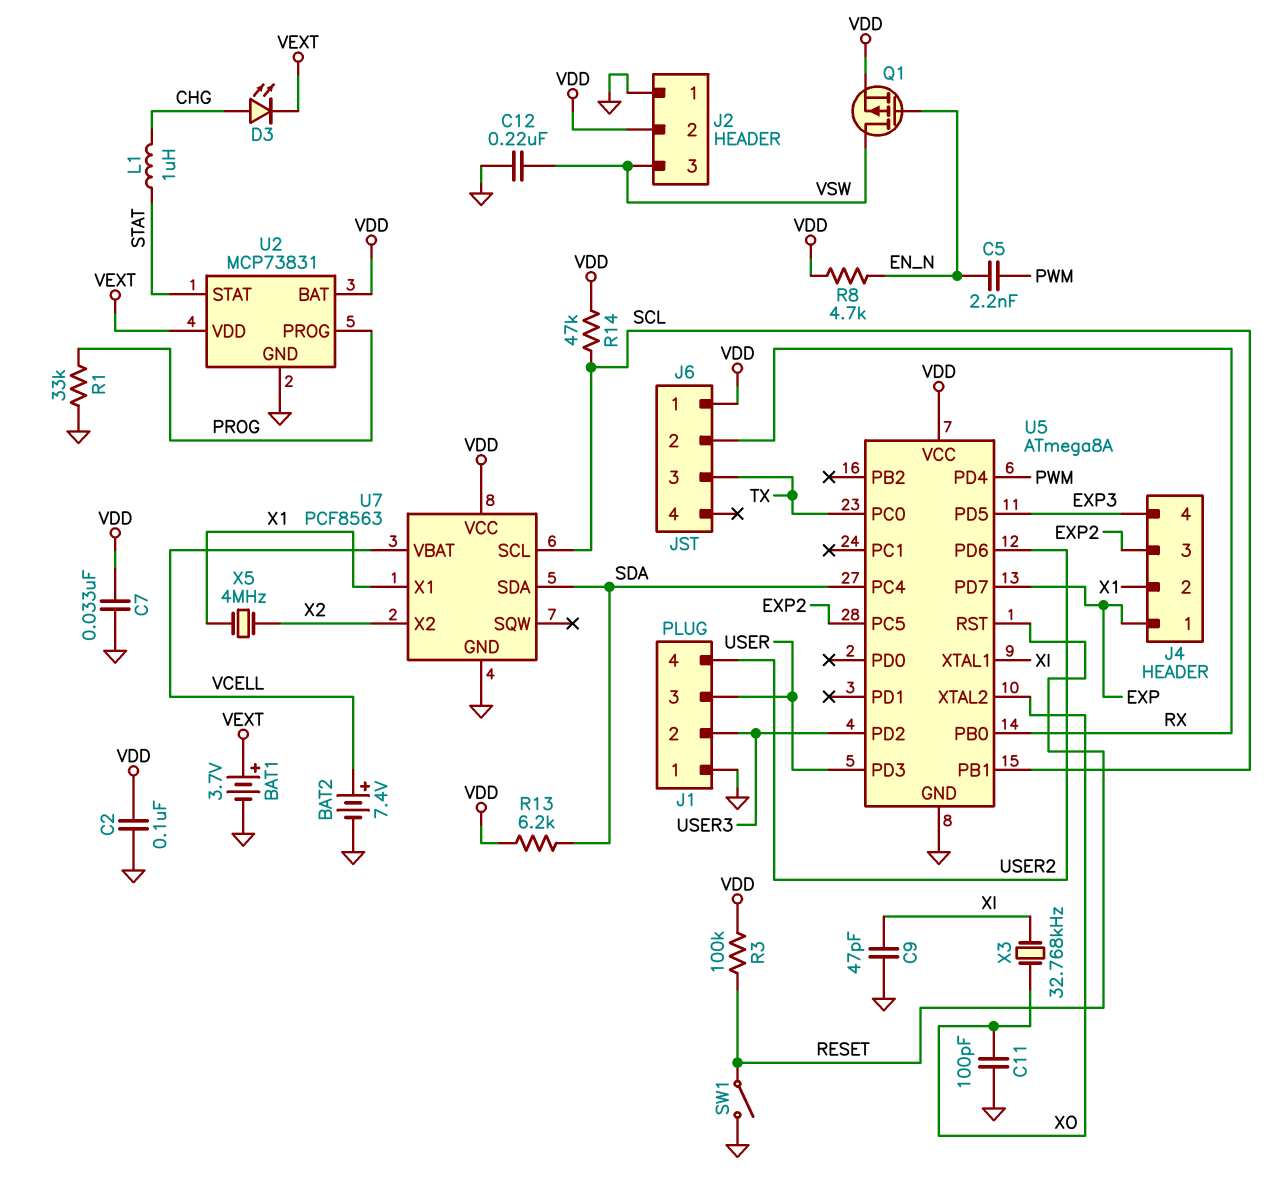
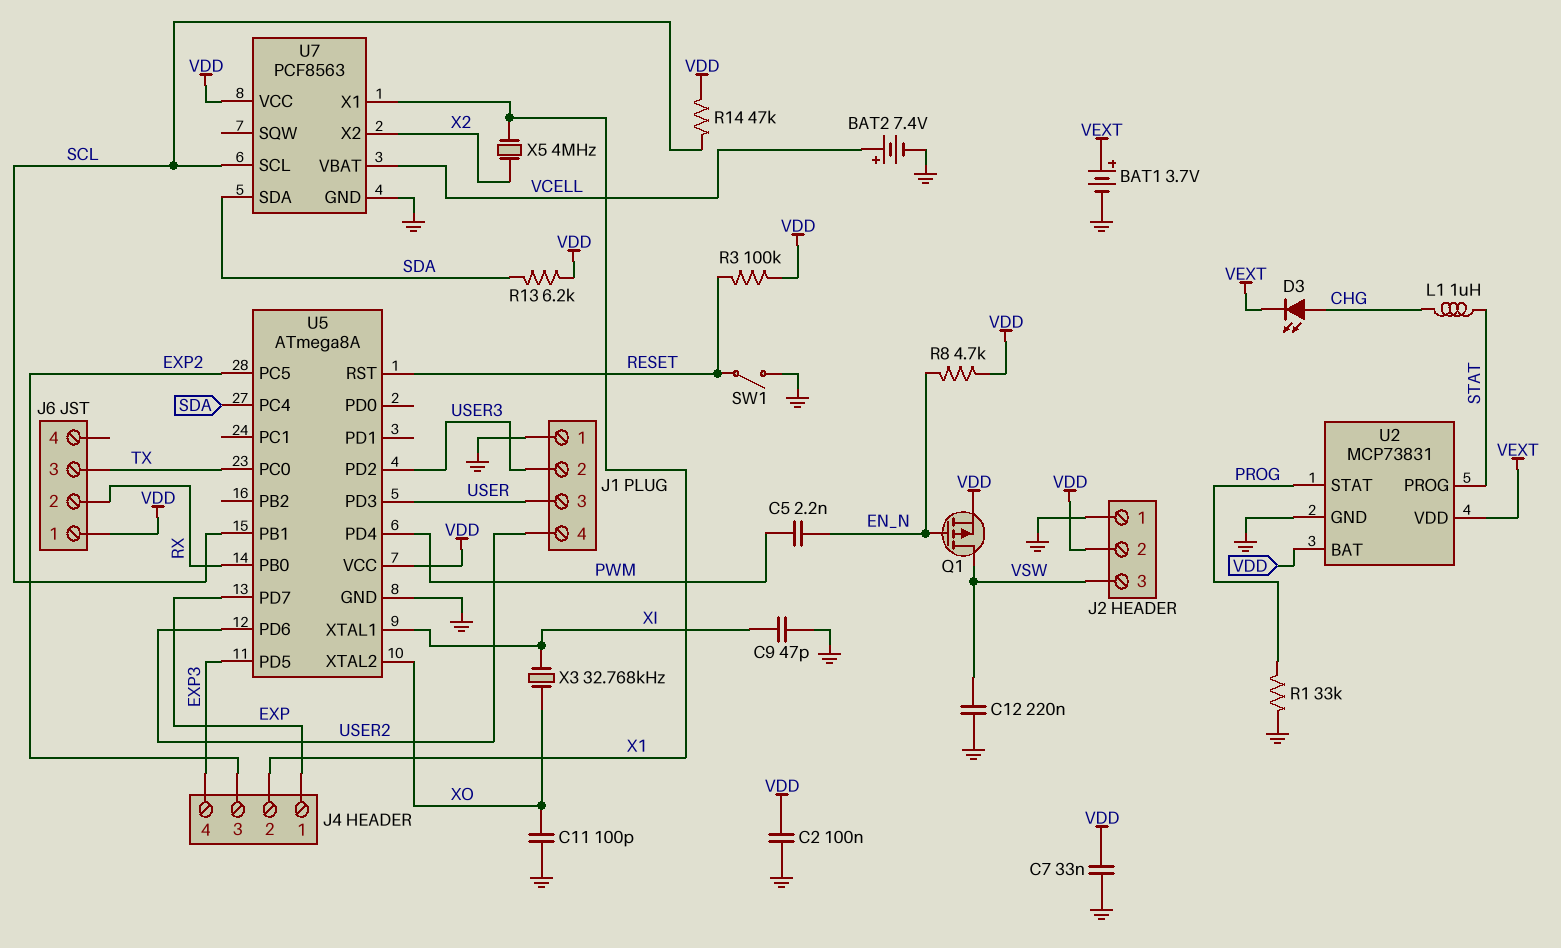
U2 pin PROG: PROG -> STAT
U2 pin STAT: STAT -> PROG

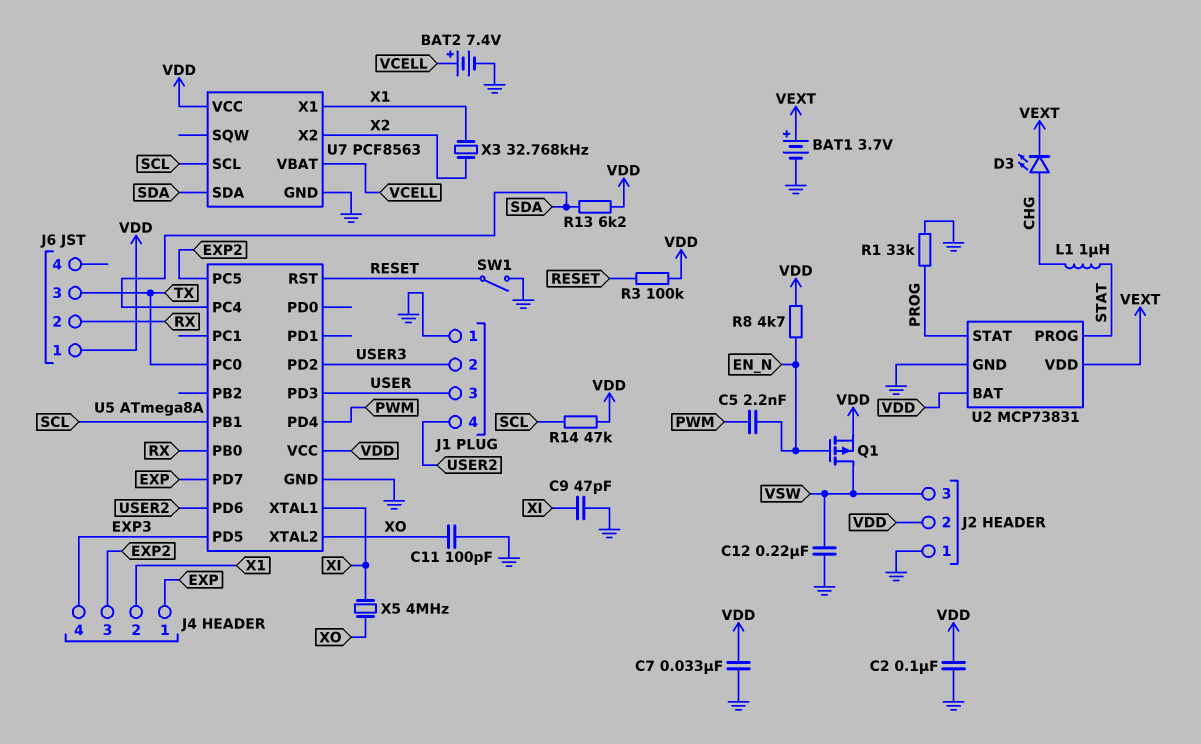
X3: 32.768kHz (XI, XO) -> 32.768kHz (X1, X2)
X5: 4MHz (X1, X2) -> 4MHz (XI, XO)

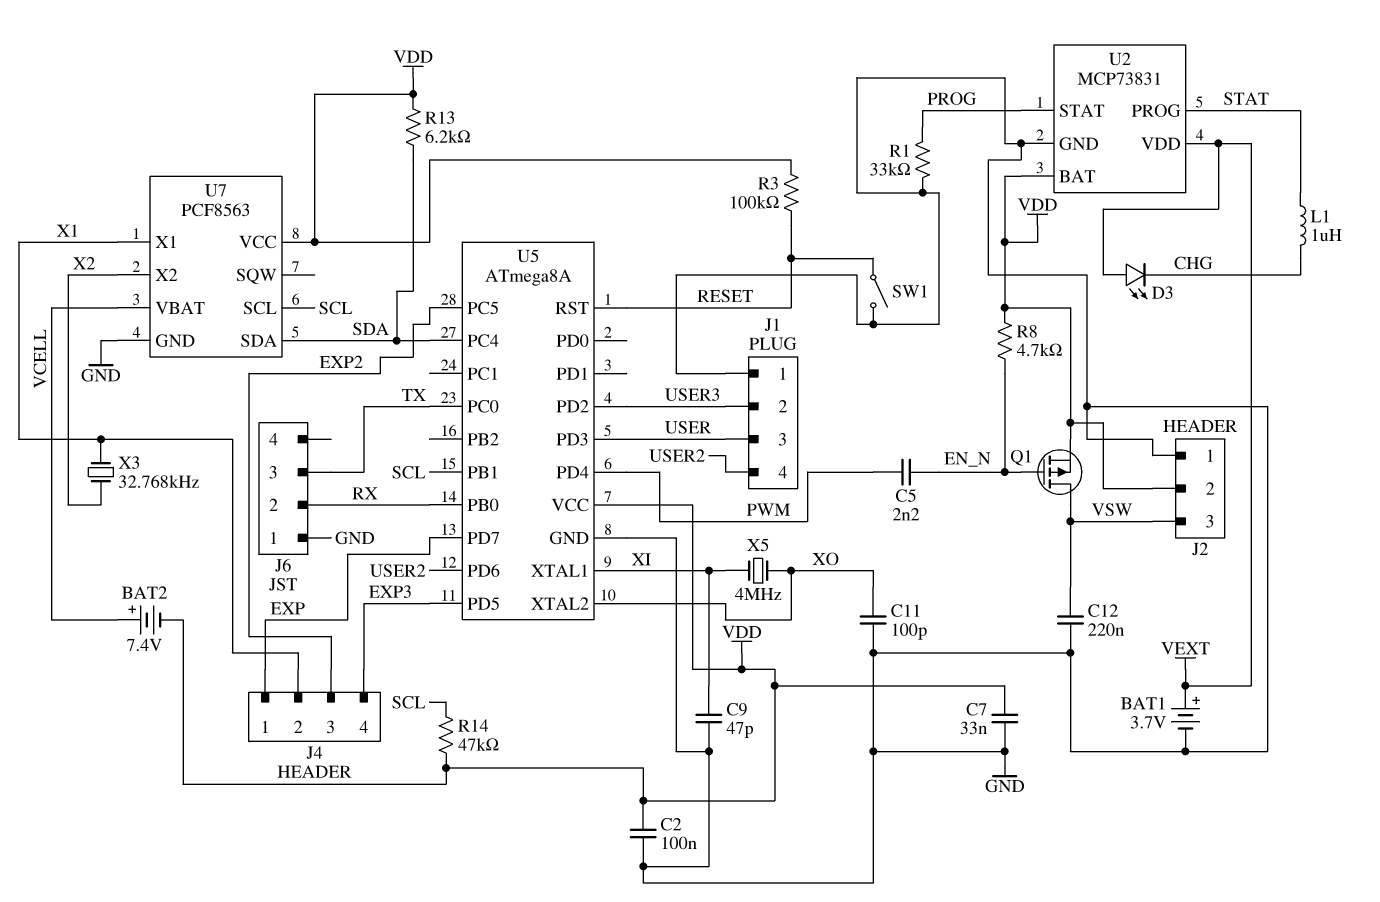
BAT2: 7.4V (plus VCELL, minus GND) -> 7.4V (plus VCELL, minus VDD)
D3: LED (A CHG, K VEXT) -> LED (A VEXT, K CHG)
J6 pin 1: VDD -> GND

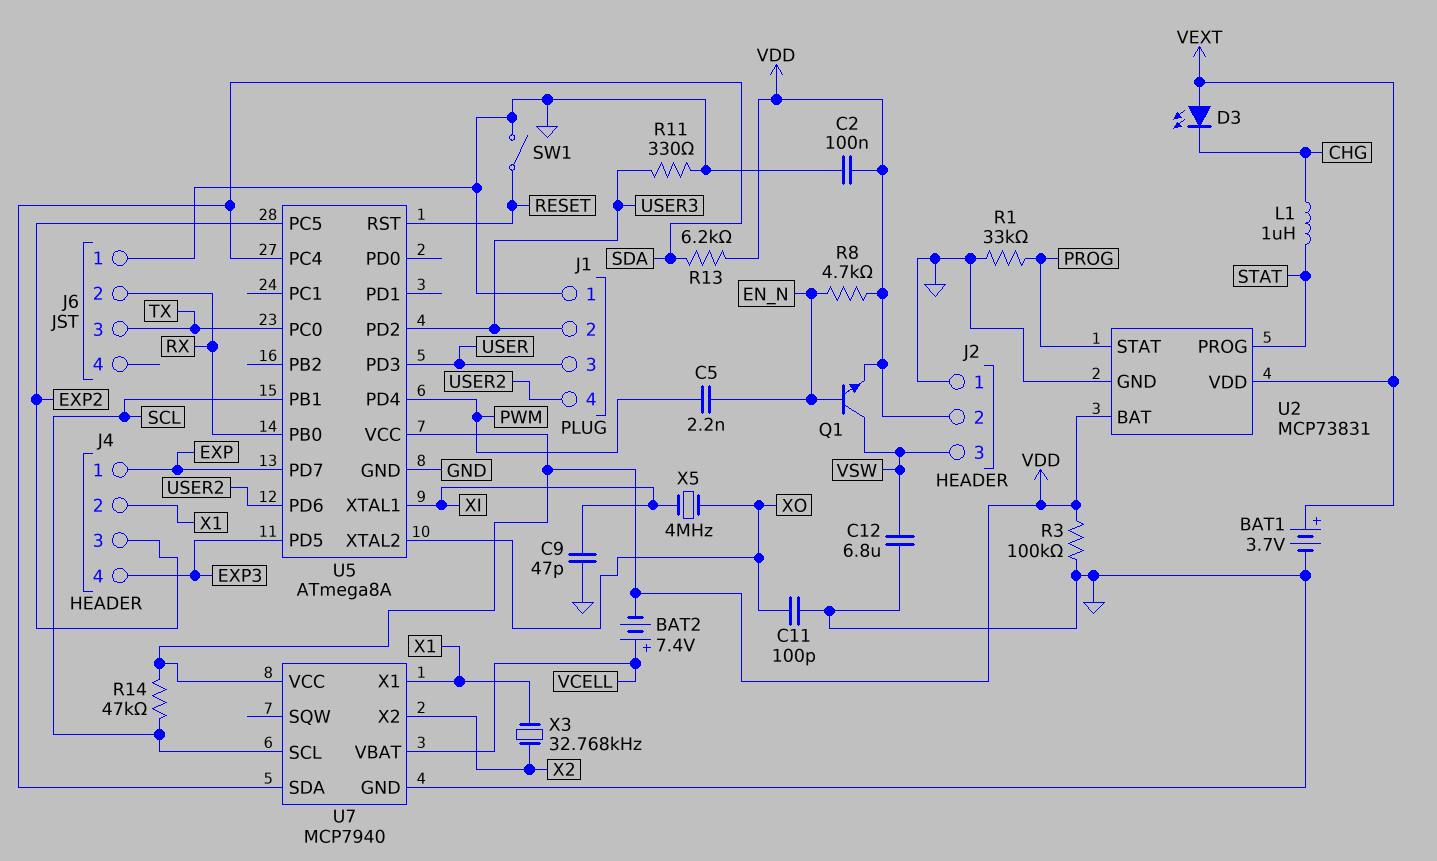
C7: 33nF (GND, VDD) -> none
C12: 220nF (GND, VSW) -> 6.8uF (GND, VSW)
Q1: PMOS (G EN_N, D VSW, S VDD) -> NPN (B EN_N, C VSW, E VDD)
R3: 100k (RESET, VDD) -> 100k (GND, VDD)
R11: none -> 330 (GND, USER3)
U7: PCF8563 -> MCP7940

